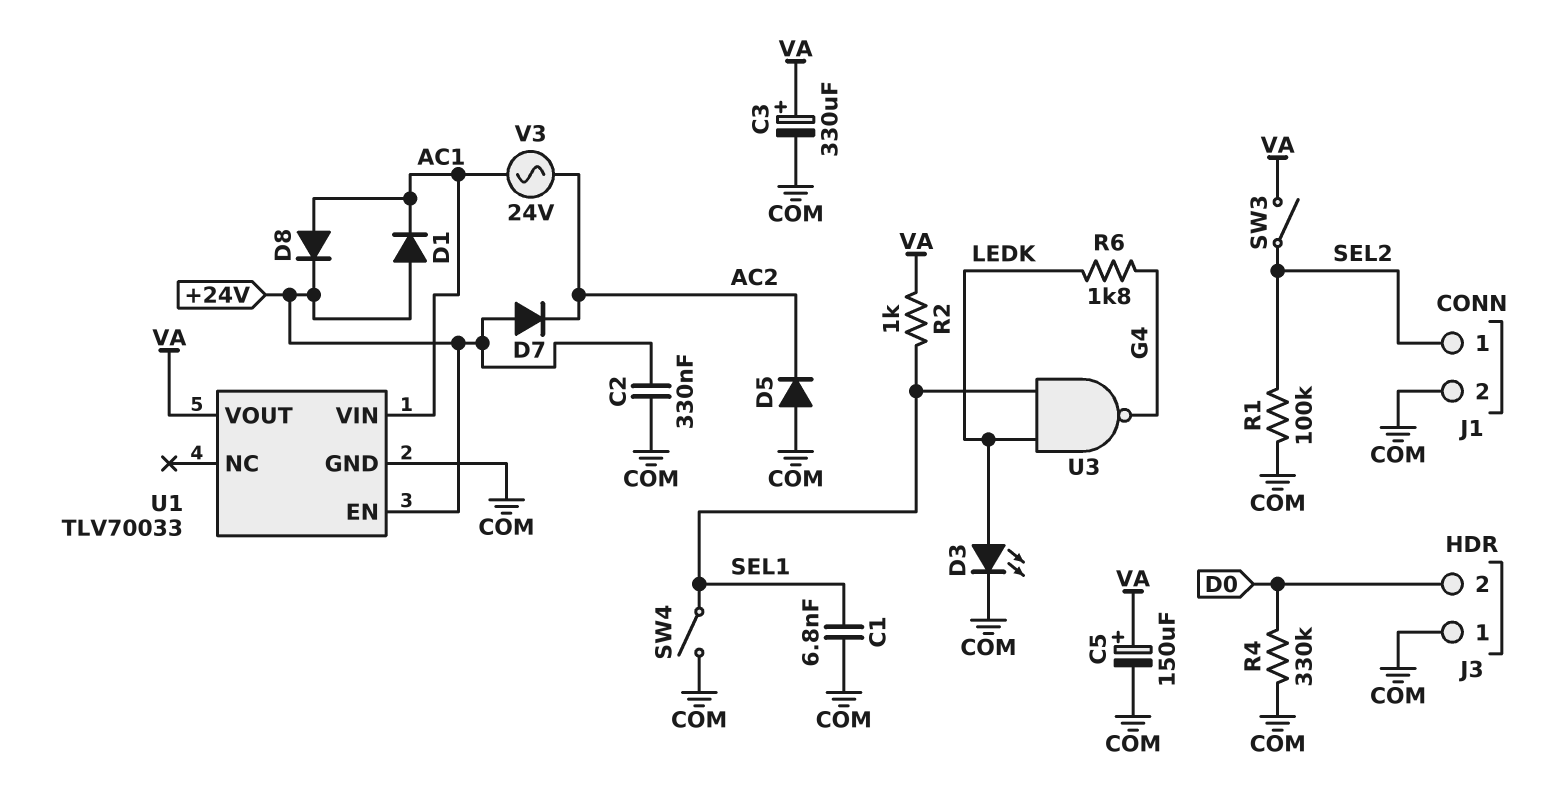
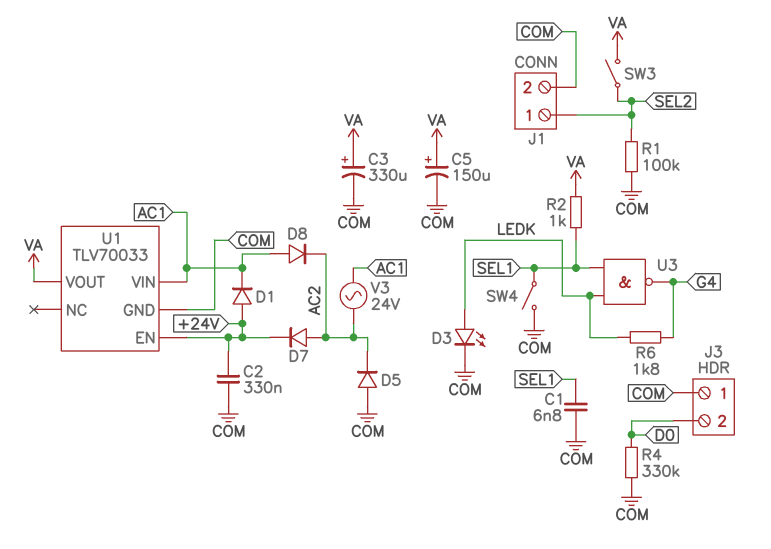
D7: diode (A +24V, K AC2) -> diode (A AC2, K +24V)
D8: diode (A AC1, K +24V) -> diode (A AC1, K AC2)

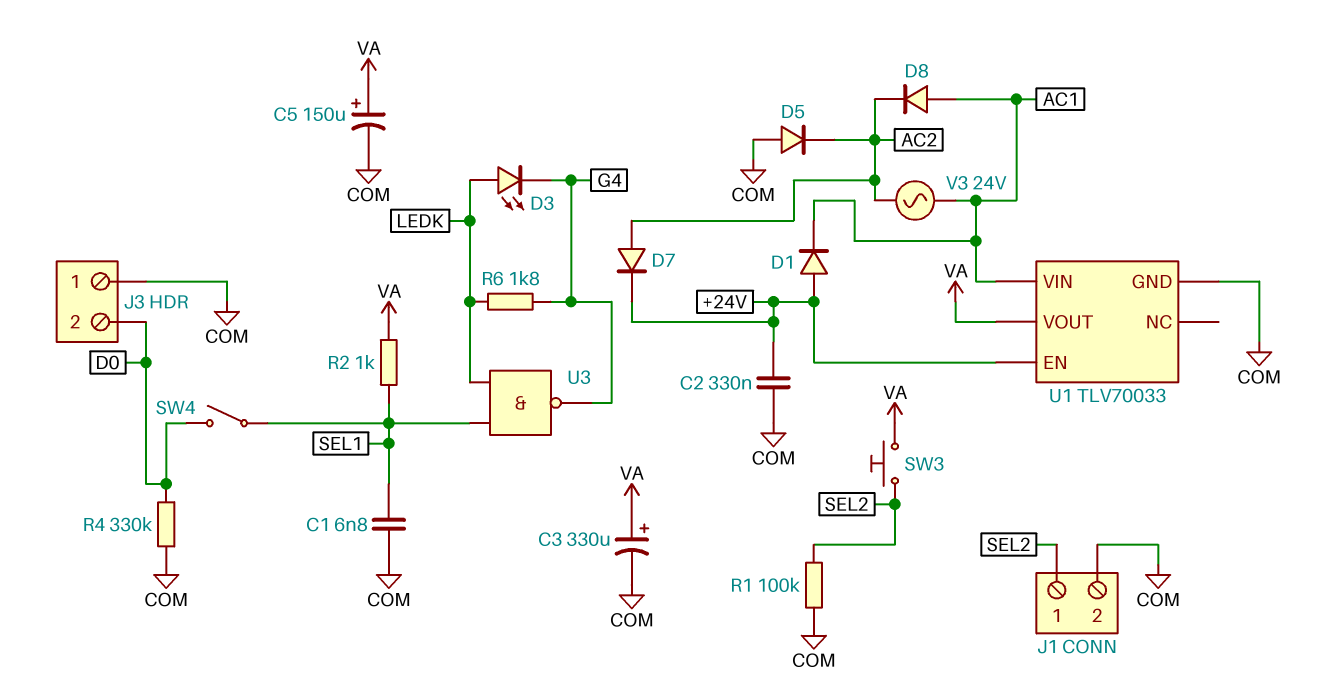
D3: LED (A LEDK, K COM) -> LED (A LEDK, K G4)
SW3: switch (SEL2, VA) -> button (SEL2, VA)
SW4: switch (COM, SEL1) -> switch (D0, SEL1)

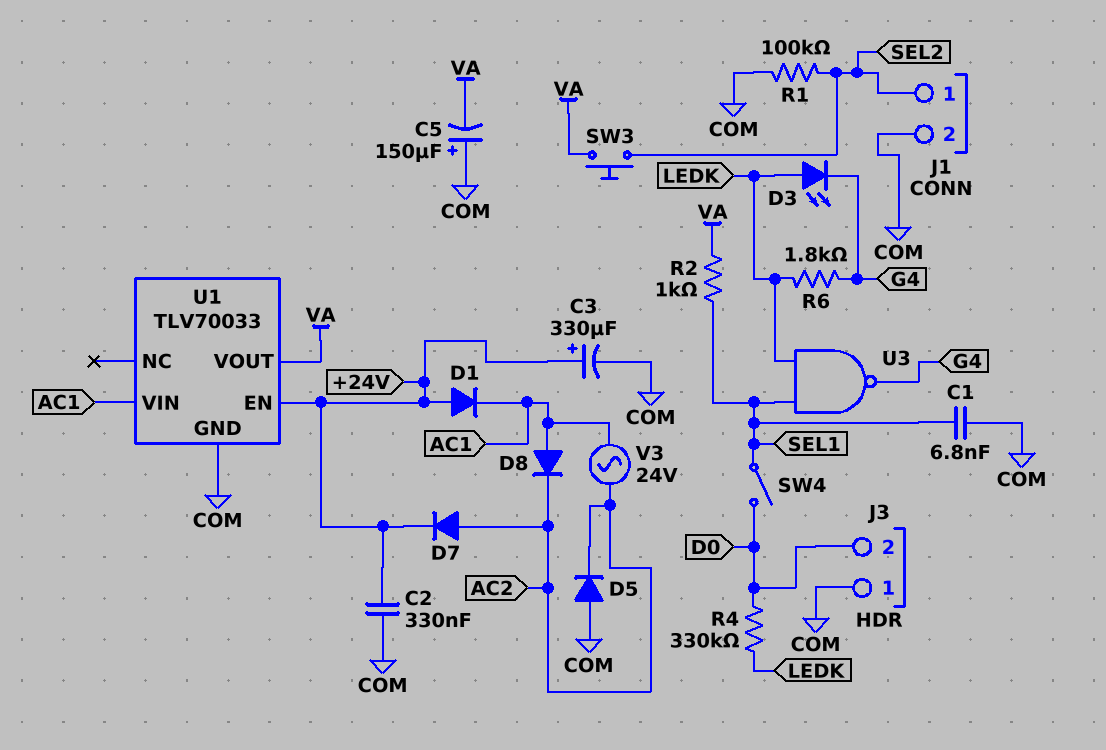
C3: 330uF (plus VA, minus COM) -> 330uF (plus +24V, minus COM)
C5: 150uF (plus VA, minus COM) -> 150uF (plus COM, minus VA)
R4: 330k (COM, D0) -> 330k (D0, LEDK)

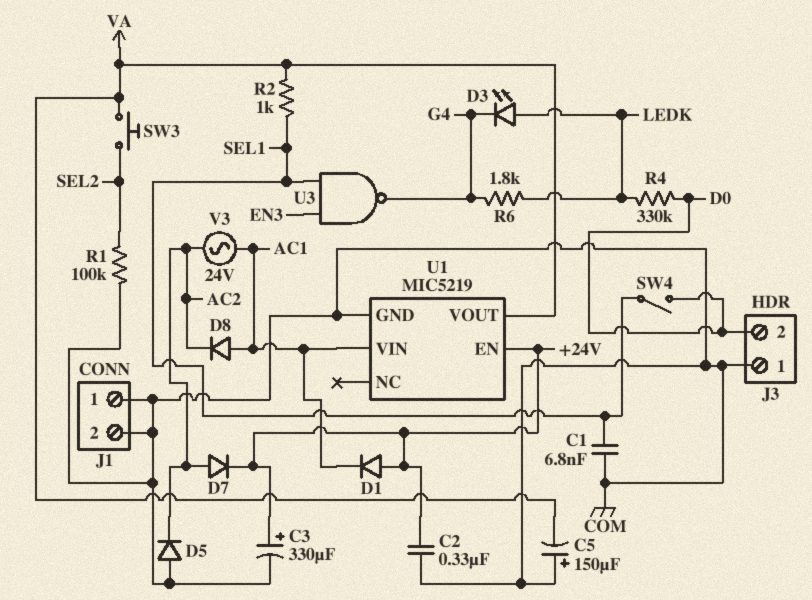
J1 pin 1: SEL2 -> COM
U1: TLV70033 -> MIC5219
U3: NAND (in LEDK, in SEL1, out G4) -> NAND (in EN3, in SEL1, out G4)

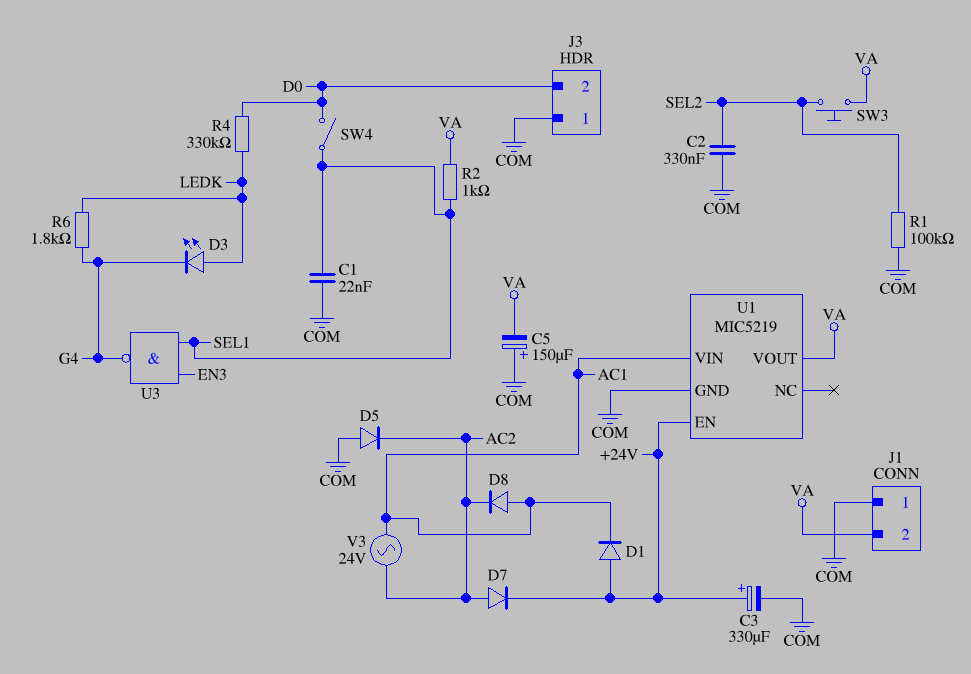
C1: 6.8nF (COM, SEL1) -> 22nF (COM, SEL1)
C2: 330nF (+24V, COM) -> 330nF (COM, SEL2)
J1 pin 2: COM -> VA

